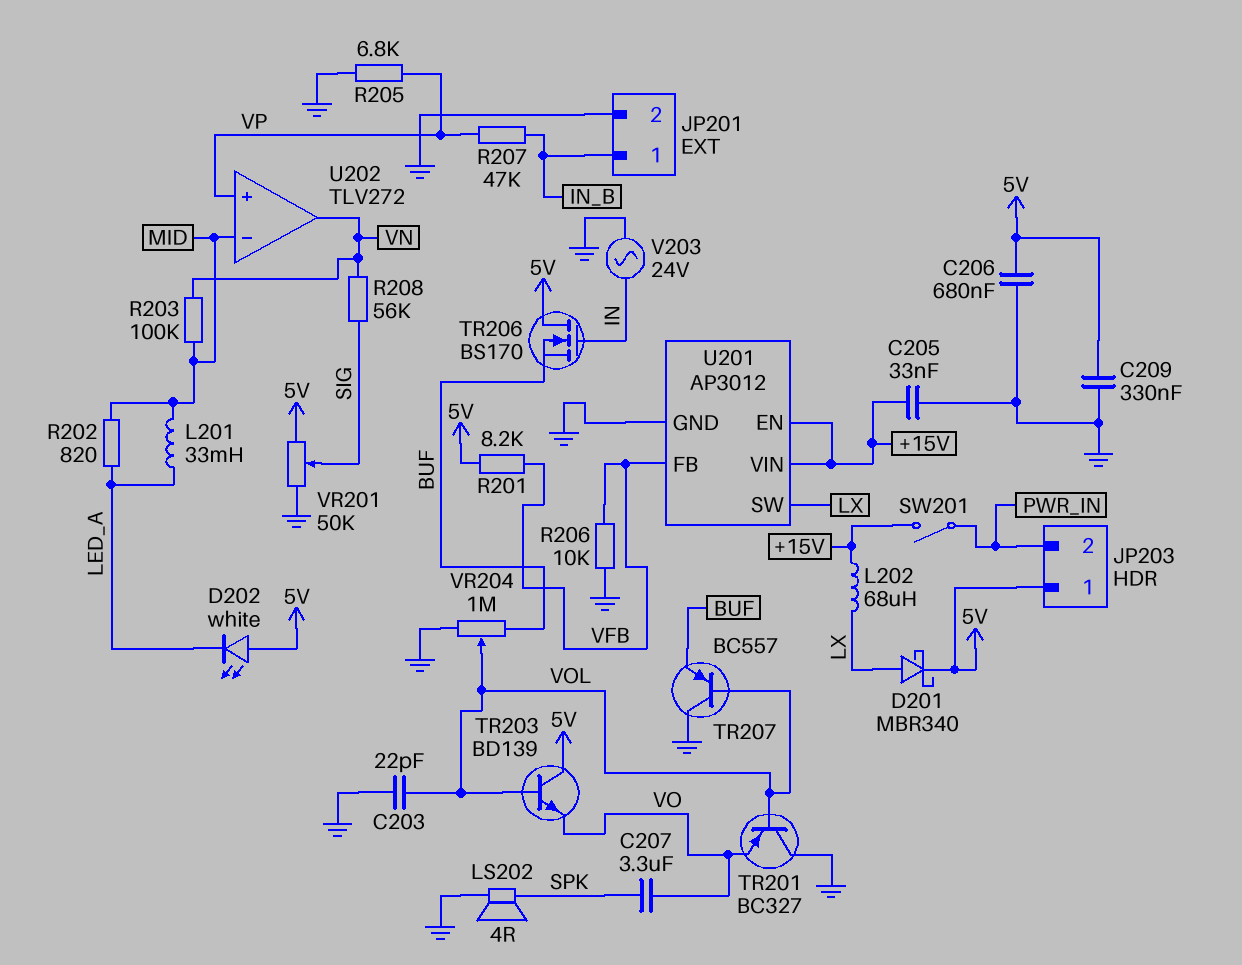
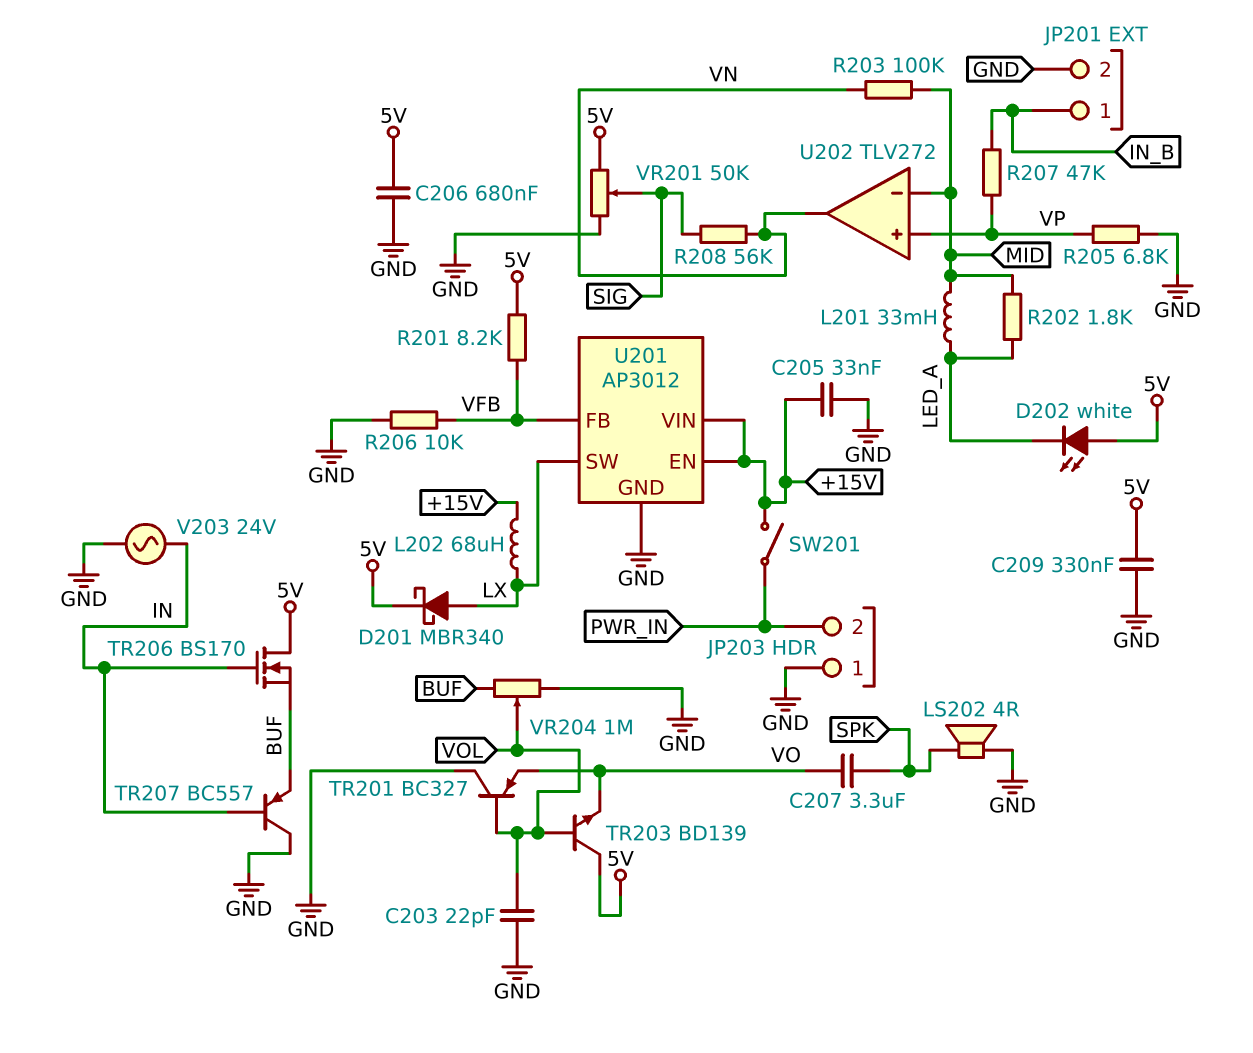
JP203 pin 1: 5V -> GND
R202: 820 (LED_A, MID) -> 1.8k (LED_A, MID)
TR207: PNP BC557 (B VOL, C GND, E BUF) -> PNP BC557 (B IN, C GND, E BUF)

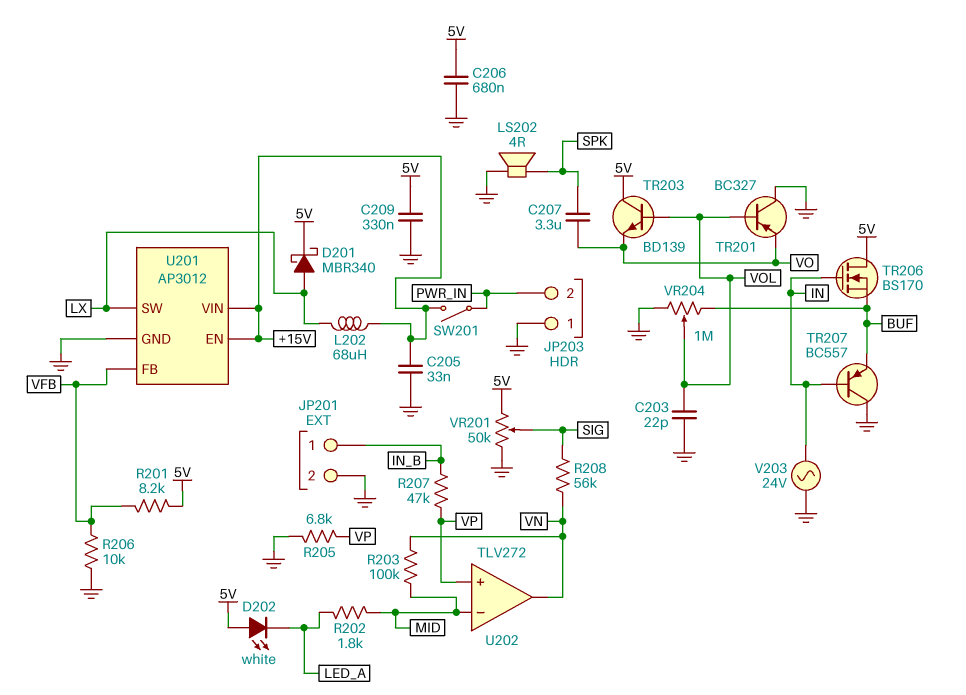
L201: 33mH (LED_A, MID) -> none

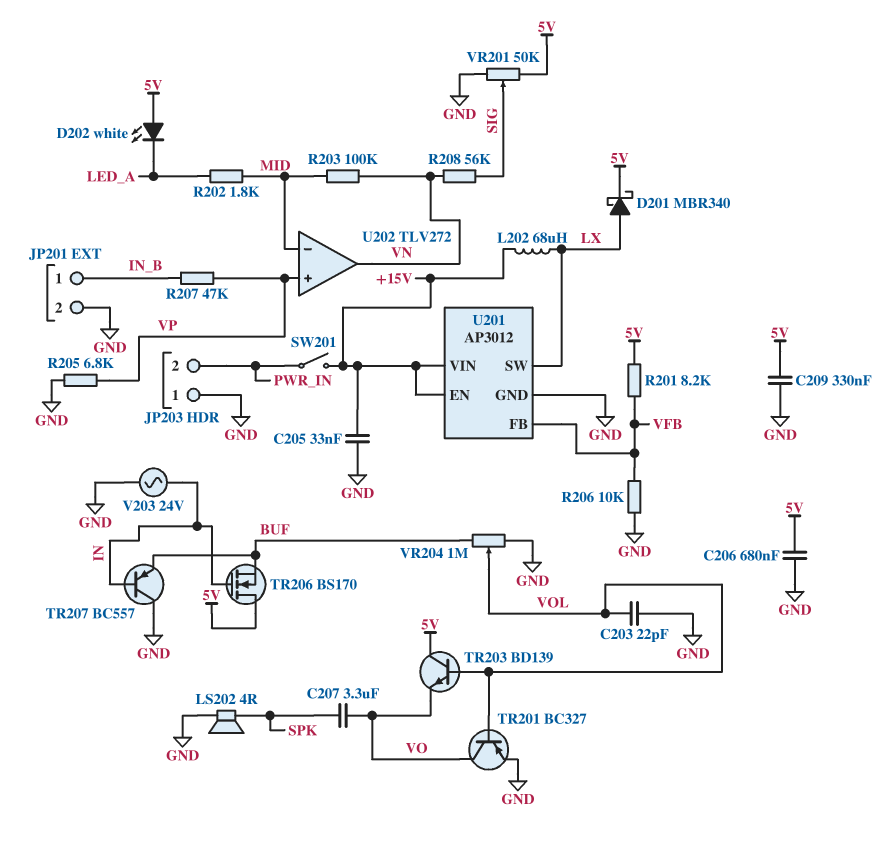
TR201: PNP BC327 (B VOL, C GND, E VO) -> PNP BC327 (B VOL, C VO, E GND)

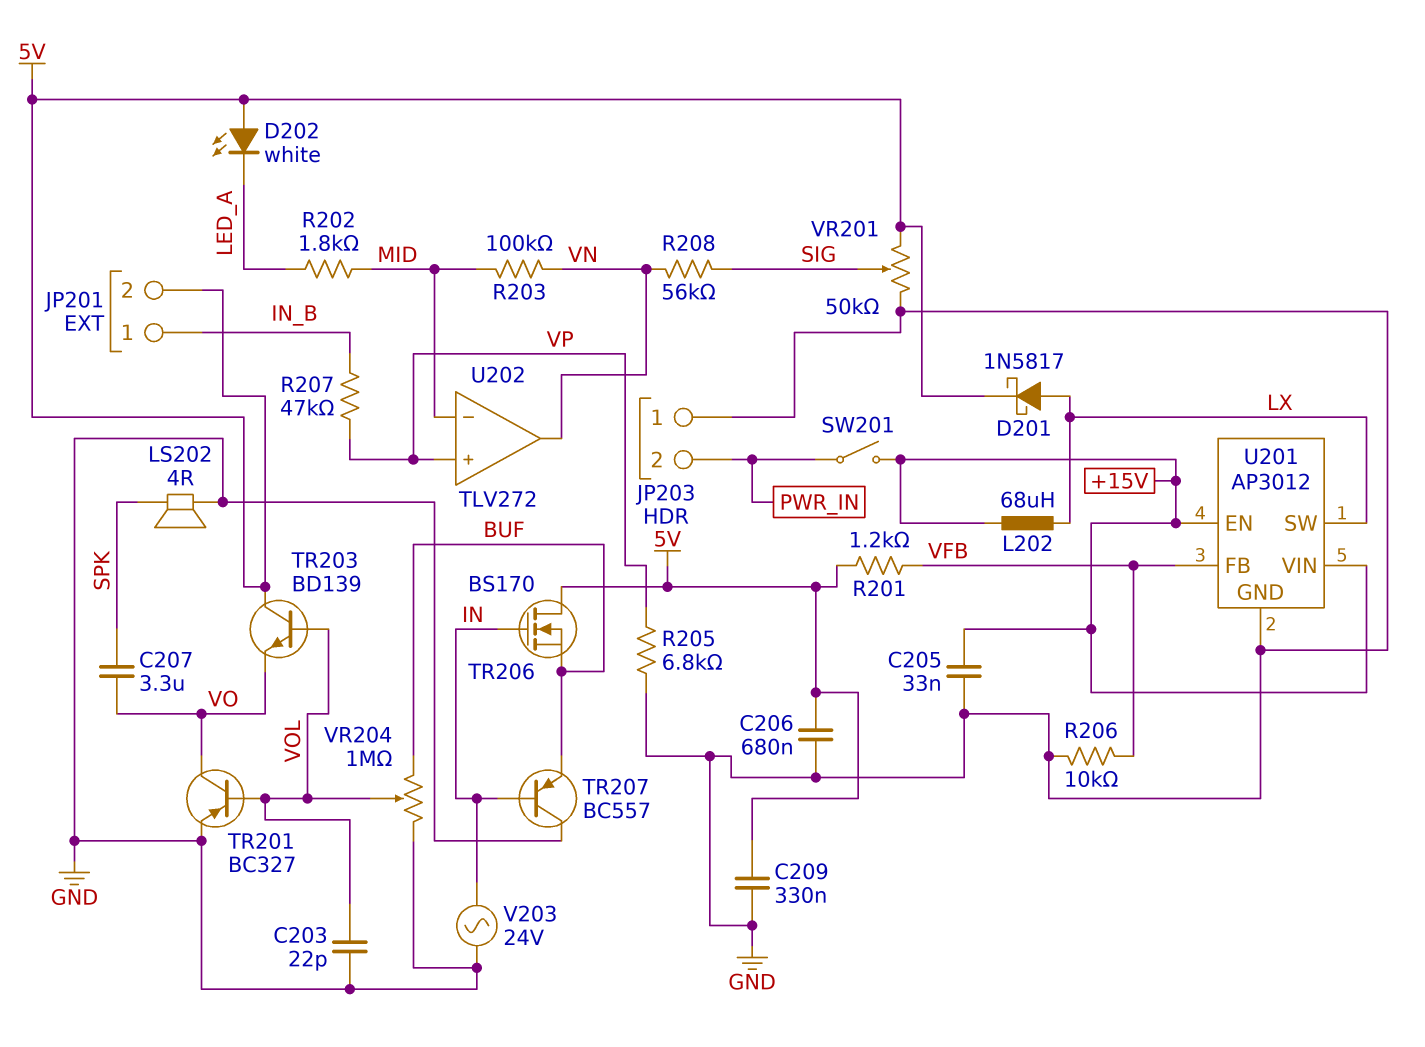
D201: schottky MBR340 (A LX, K 5V) -> schottky 1N5817 (A LX, K 5V)
JP201 pin 2: GND -> 5V
R201: 8.2k (5V, VFB) -> 1.2k (5V, VFB)

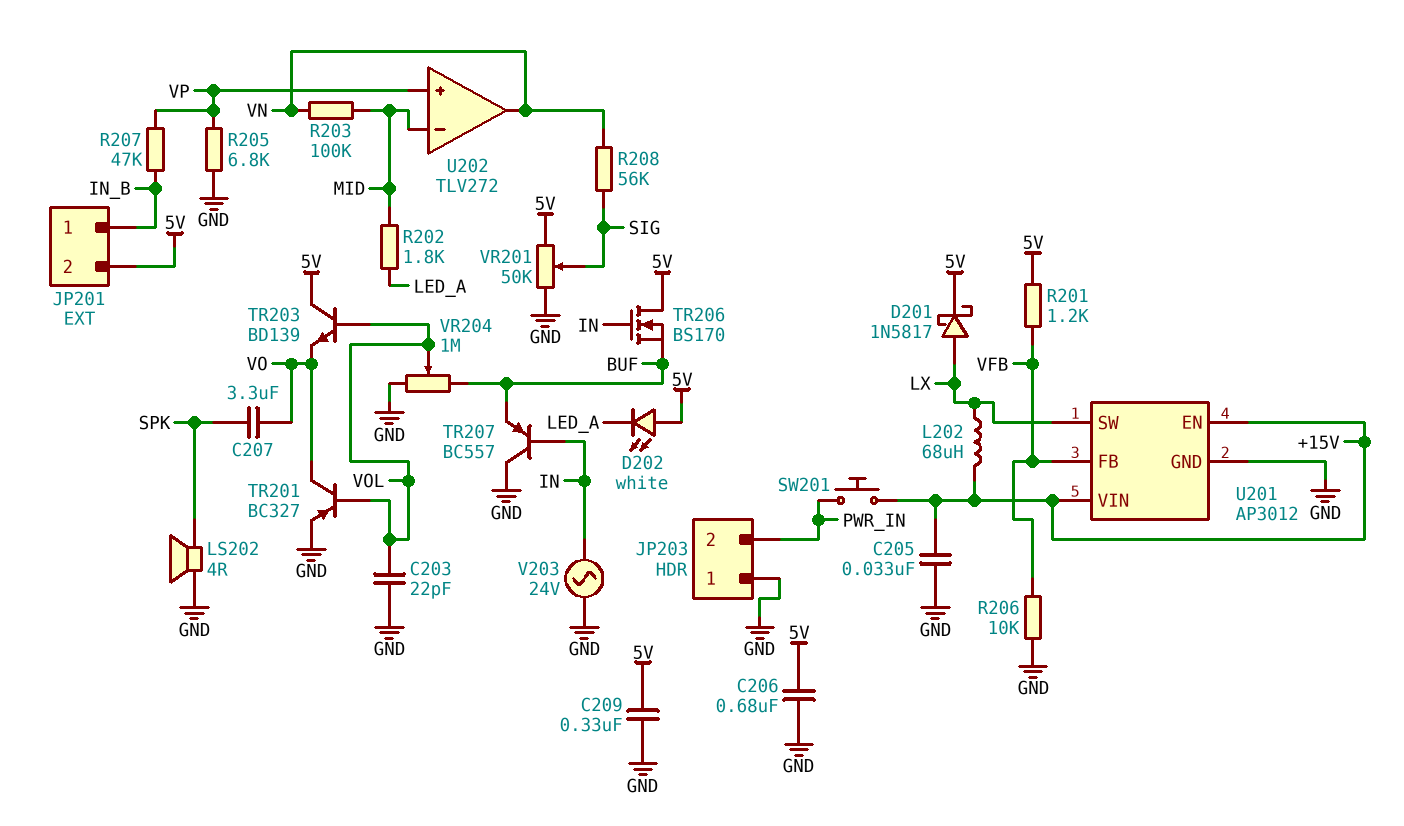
SW201: switch (+15V, PWR_IN) -> button (+15V, PWR_IN)

